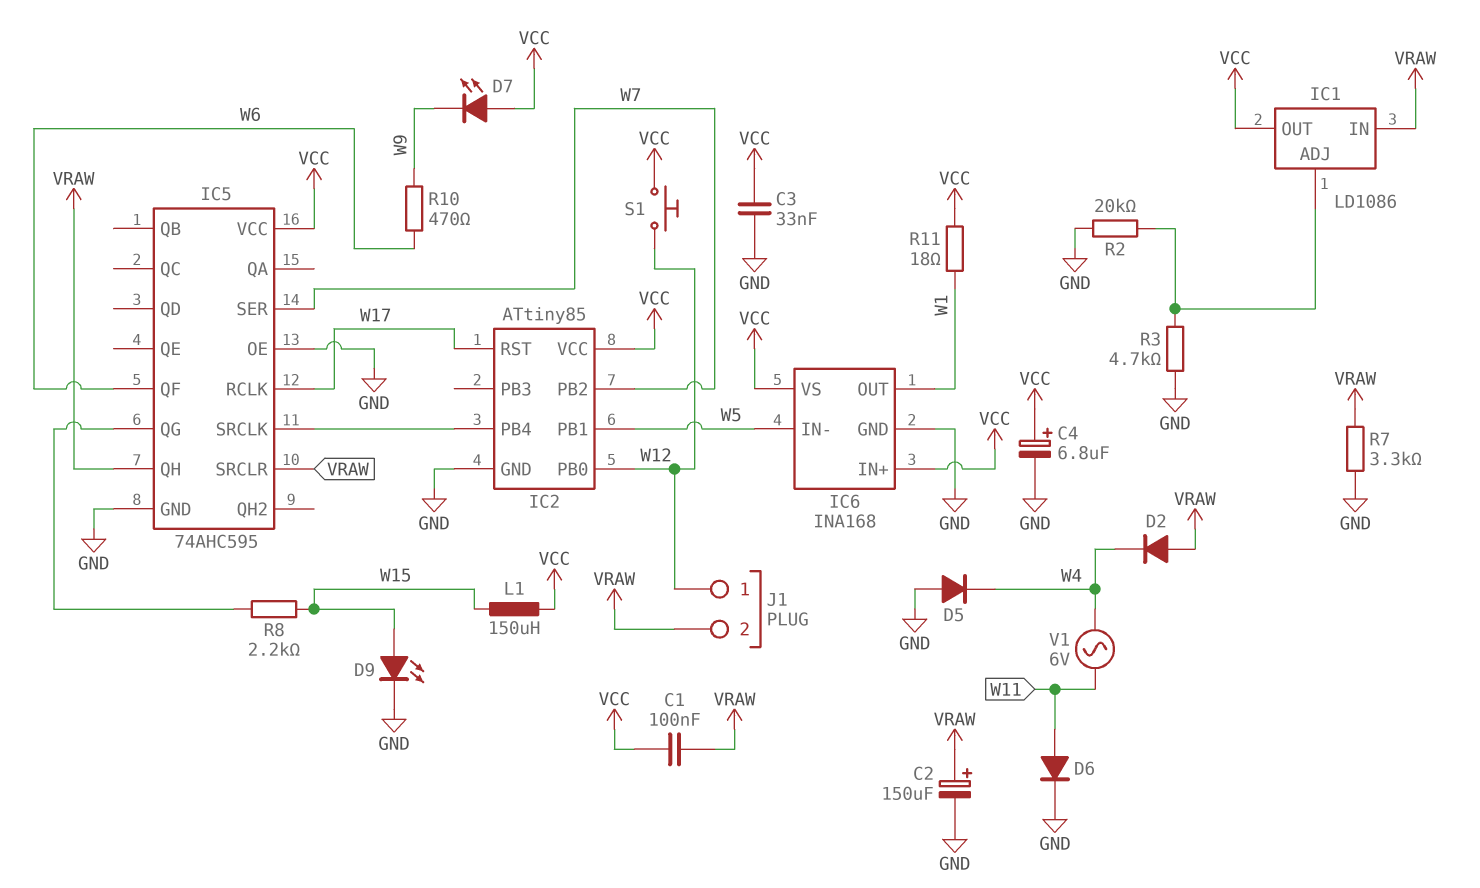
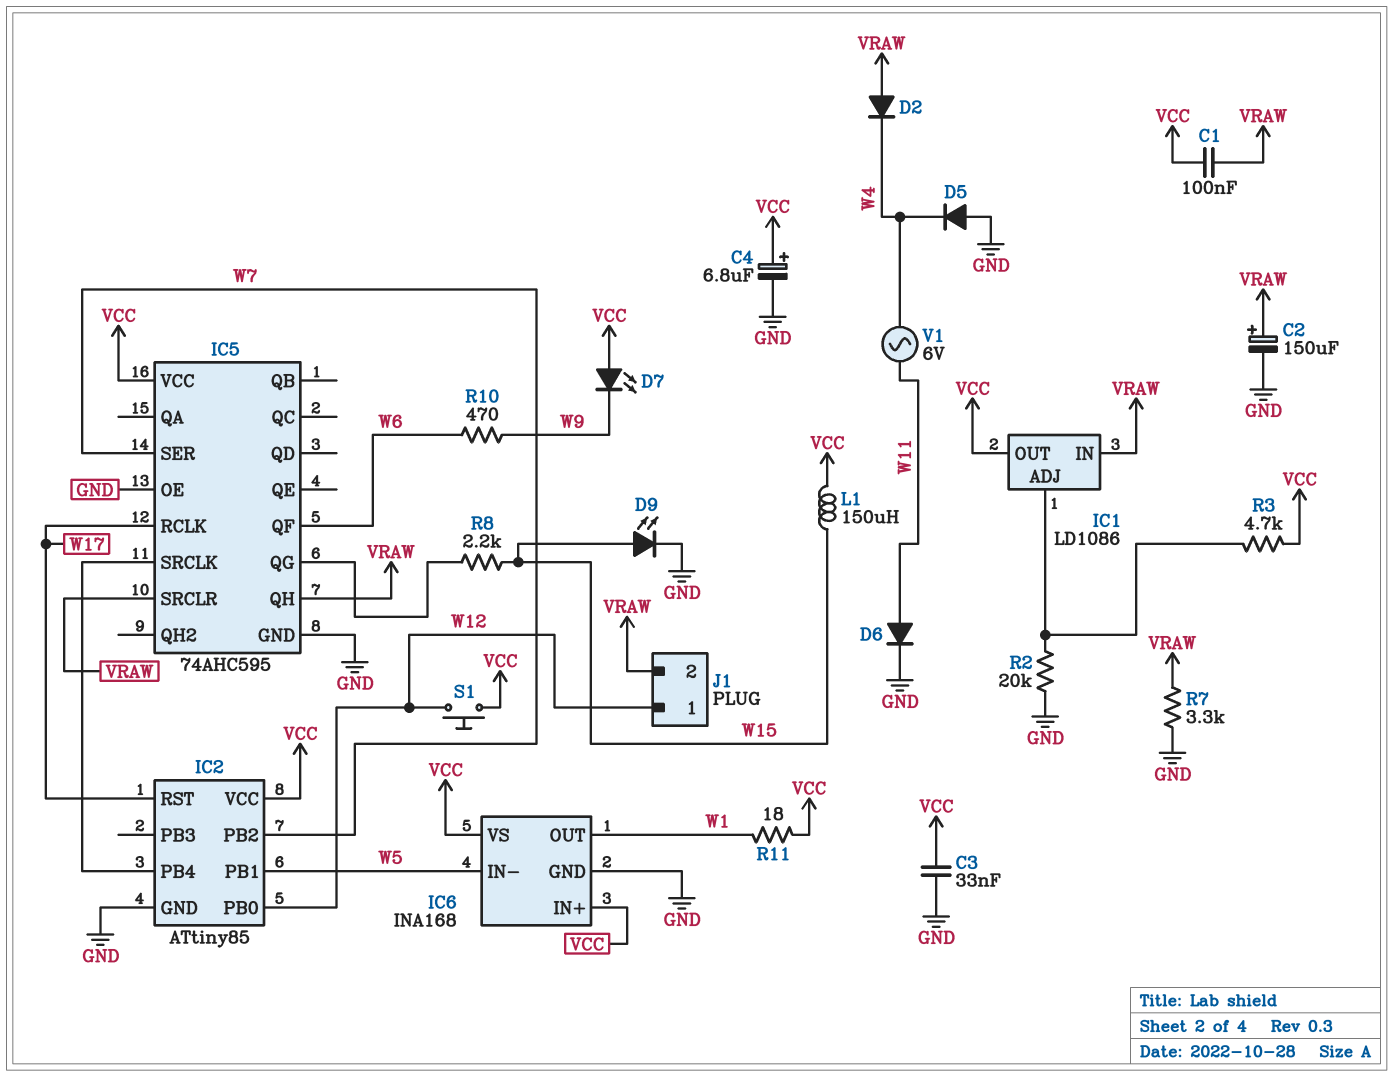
R3: 4.7k (GND, IC1/ADJ) -> 4.7k (IC1/ADJ, VCC)

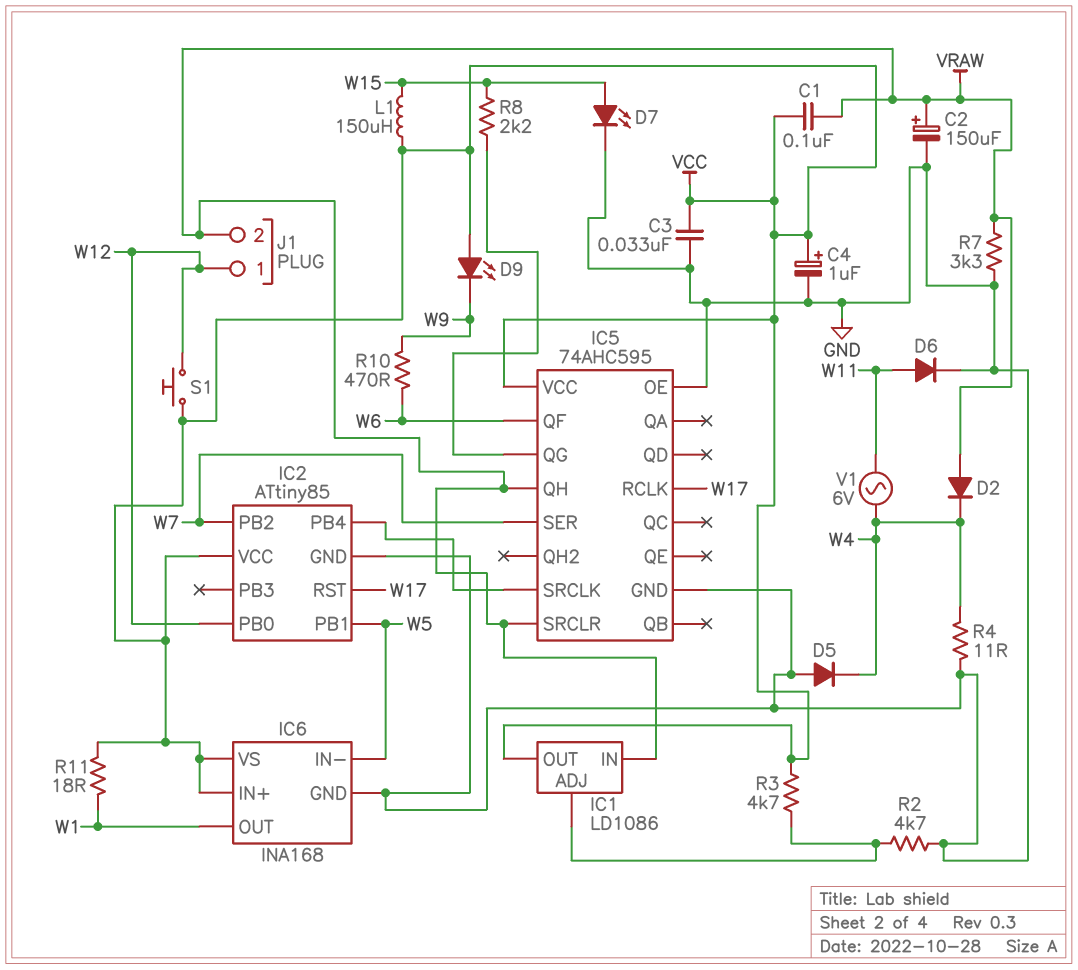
C4: 6.8uF (plus VCC, minus GND) -> 1uF (plus VCC, minus GND)
D7: LED (A VCC, K W9) -> LED (A W15, K GND)
D9: LED (A W15, K GND) -> LED (A VCC, K W9)
R2: 20k (GND, IC1/ADJ) -> 4.7k (GND, IC1/ADJ)
R4: none -> 11 (GND, W4)

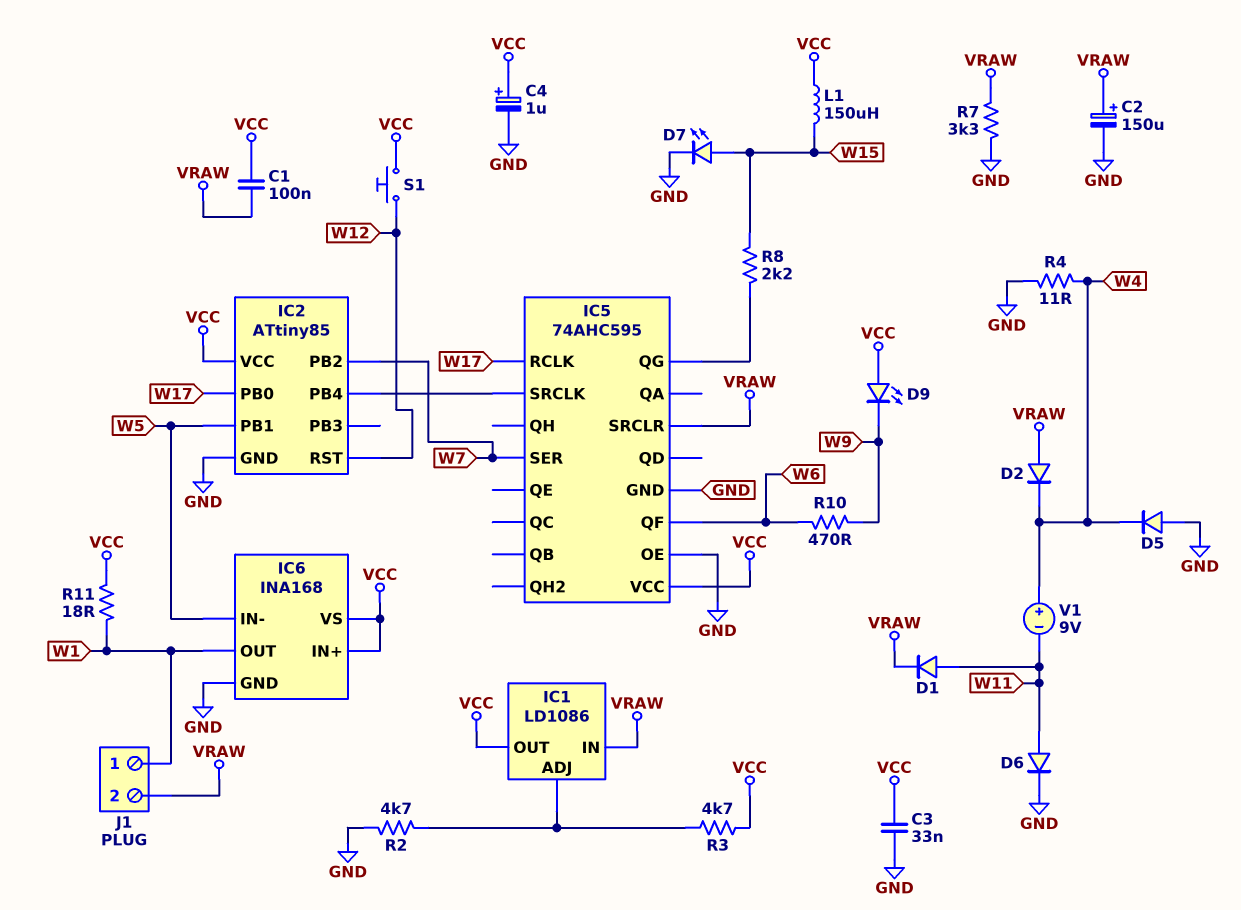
D1: none -> diode (A W11, K VRAW)
IC2 pin PB0: W12 -> W17
IC2 pin RST: W17 -> W12
IC5 pin QH: VRAW -> none
J1 pin 1: W12 -> W1
V1: AC 6V (W4, W11) -> 9V (plus W4, minus W11)

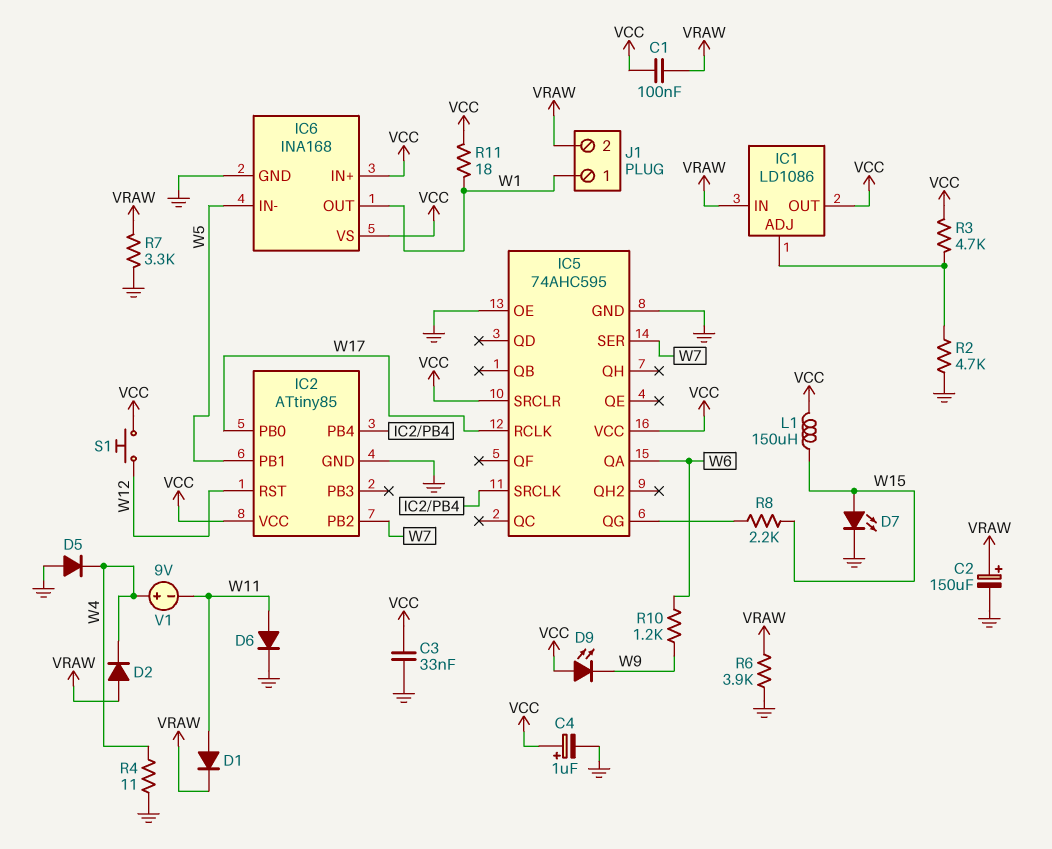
IC5 pin QA: none -> W6
IC5 pin QF: W6 -> none
IC5 pin SRCLR: VRAW -> VCC
R6: none -> 3.9k (GND, VRAW)
R10: 470 (W6, W9) -> 1.2k (W6, W9)

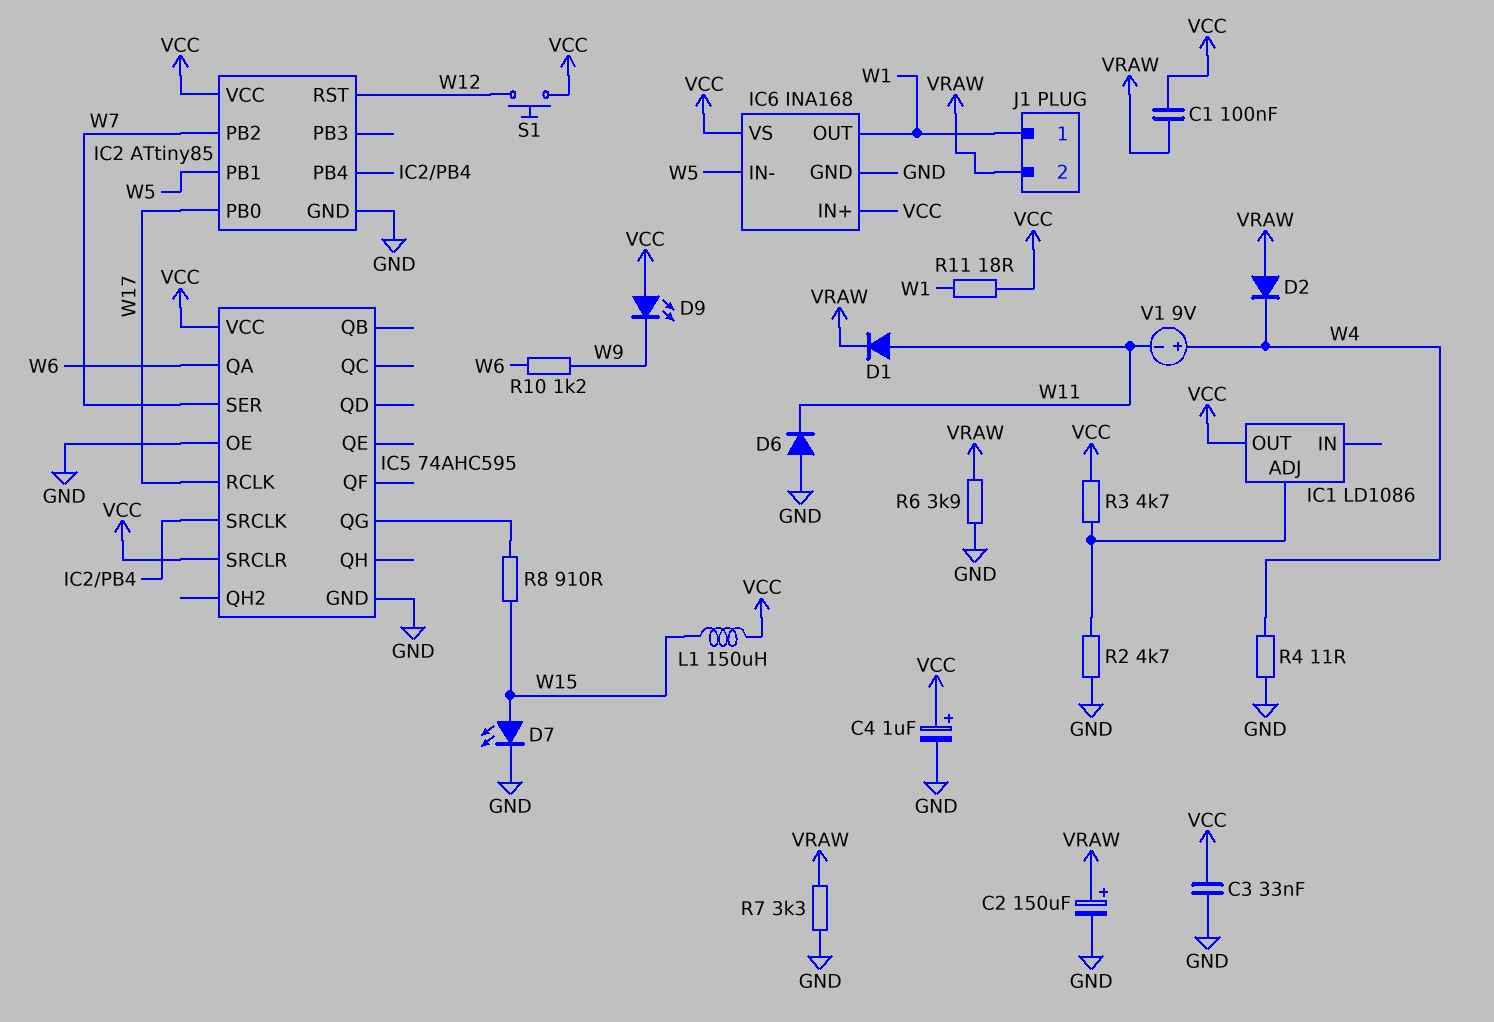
D5: diode (A GND, K W4) -> none
D6: diode (A W11, K GND) -> diode (A GND, K W11)
IC1 pin IN: VRAW -> none
R8: 2.2k (IC5/QG, W15) -> 910 (IC5/QG, W15)

